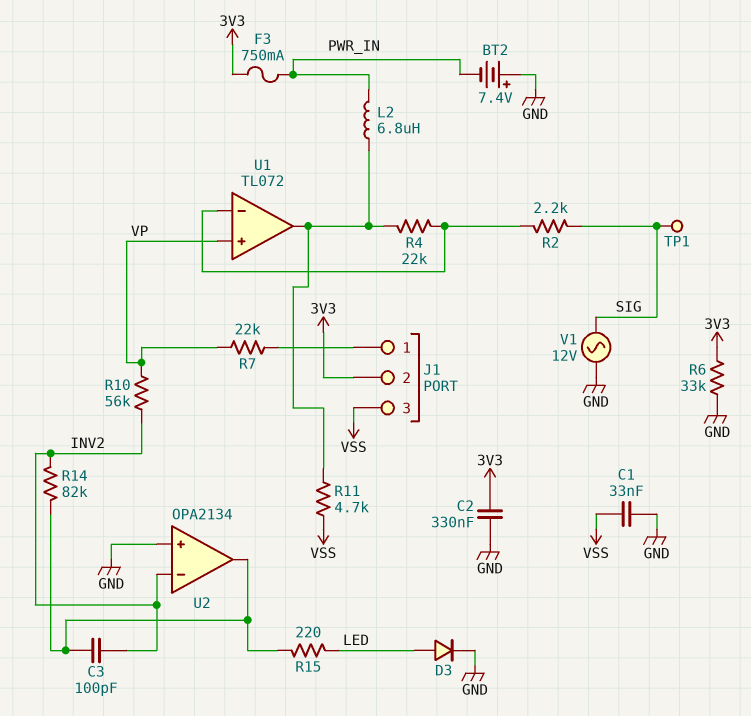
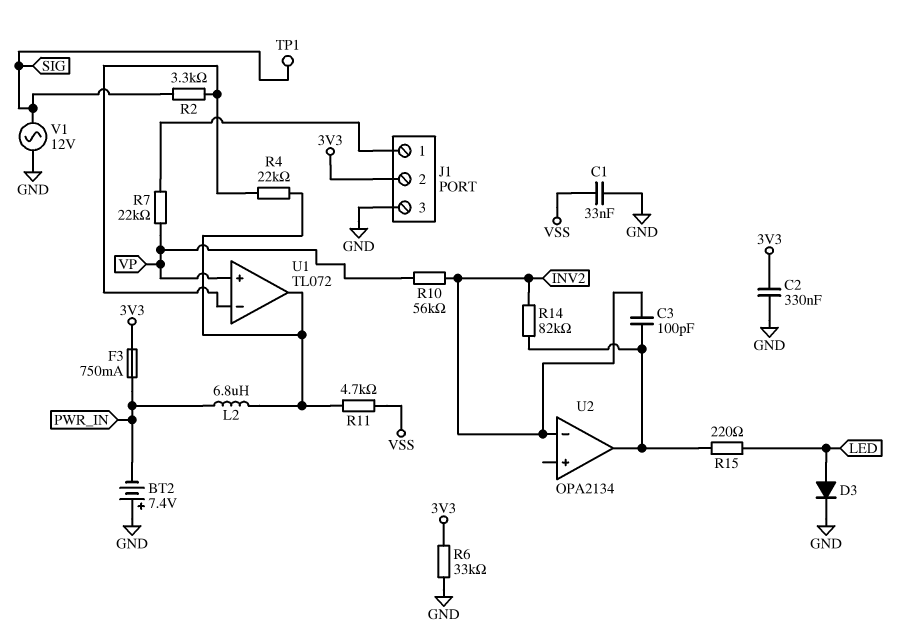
J1 pin 3: VSS -> GND
R2: 2.2k (SIG, U1/in-) -> 3.3k (SIG, U1/in-)
U2 pin in+: GND -> none

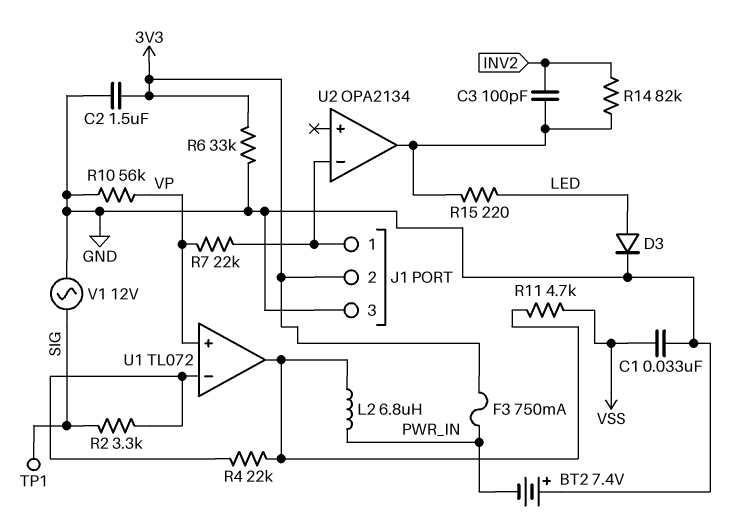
C2: 330nF (3V3, GND) -> 1.5uF (3V3, GND)
R10: 56k (INV2, VP) -> 56k (GND, VP)
U2 pin in-: INV2 -> J1/1

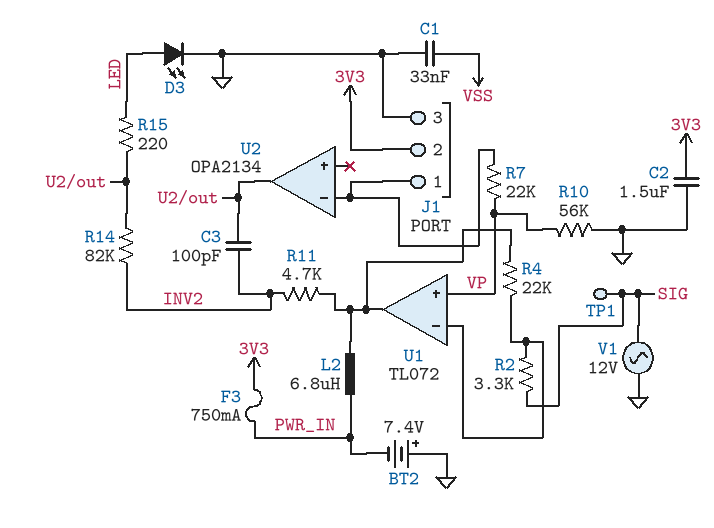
D3: diode (A LED, K GND) -> LED (A LED, K GND)
R6: 33k (3V3, GND) -> none
R11: 4.7k (U1/out, VSS) -> 4.7k (INV2, U1/out)

